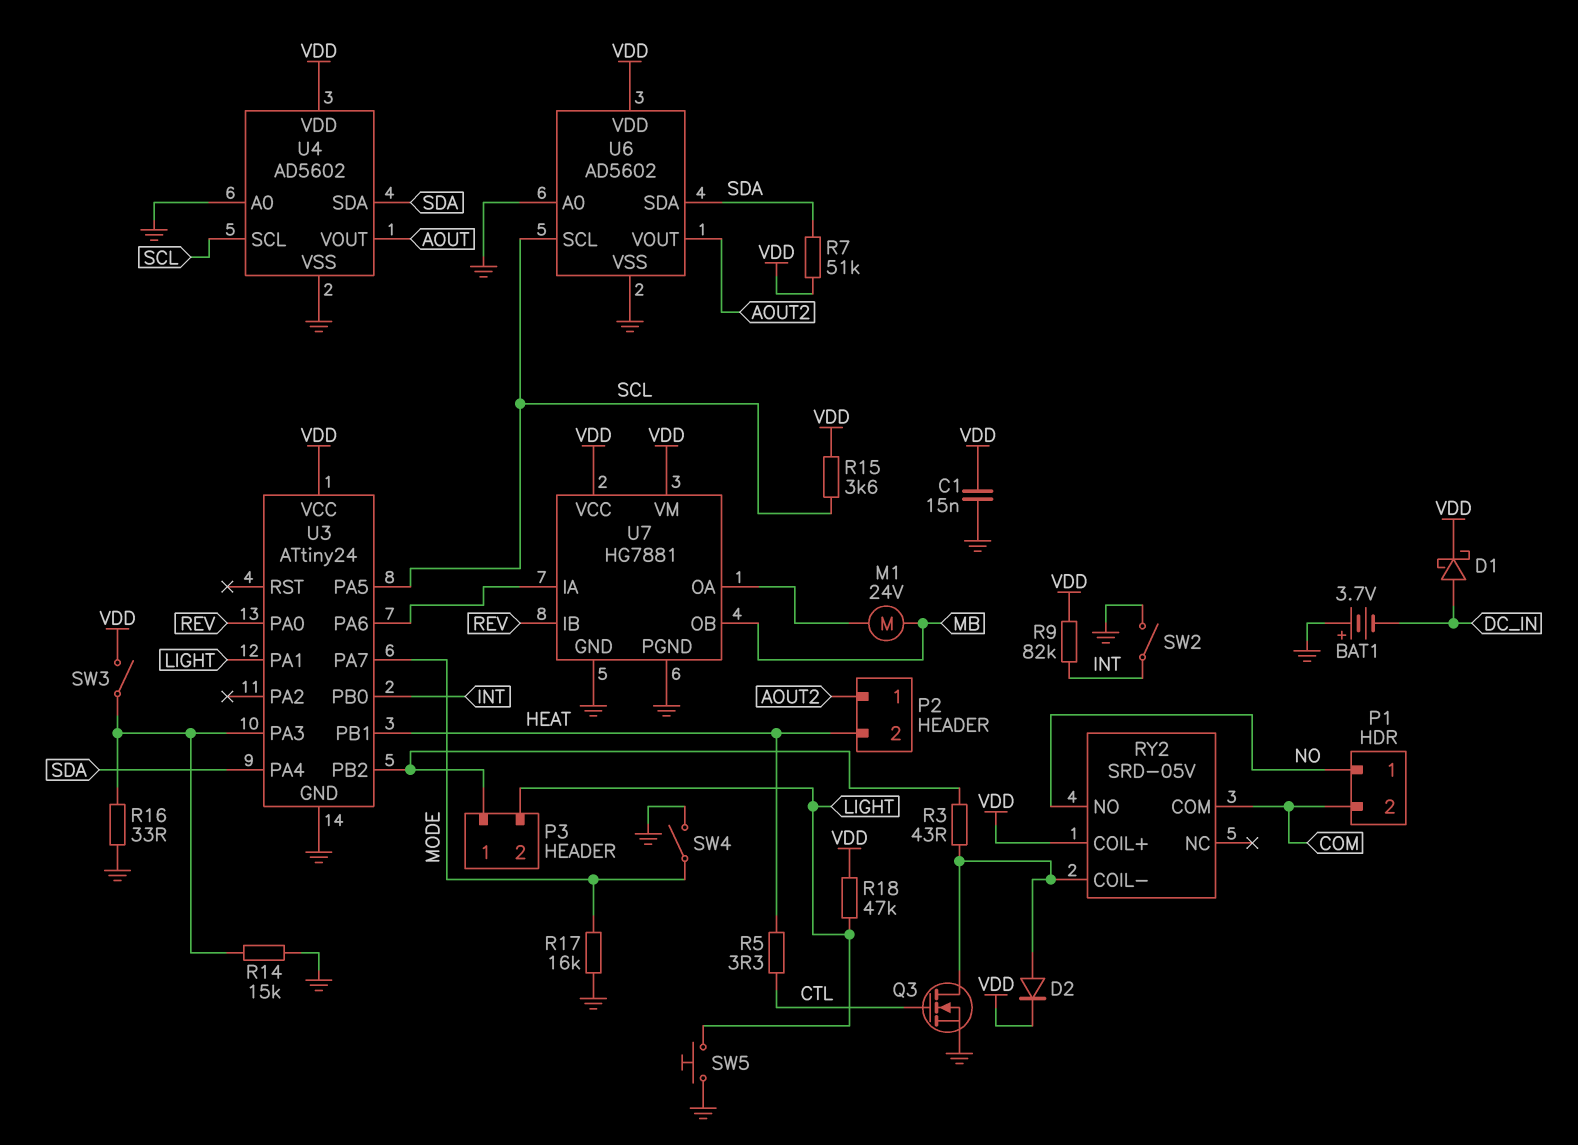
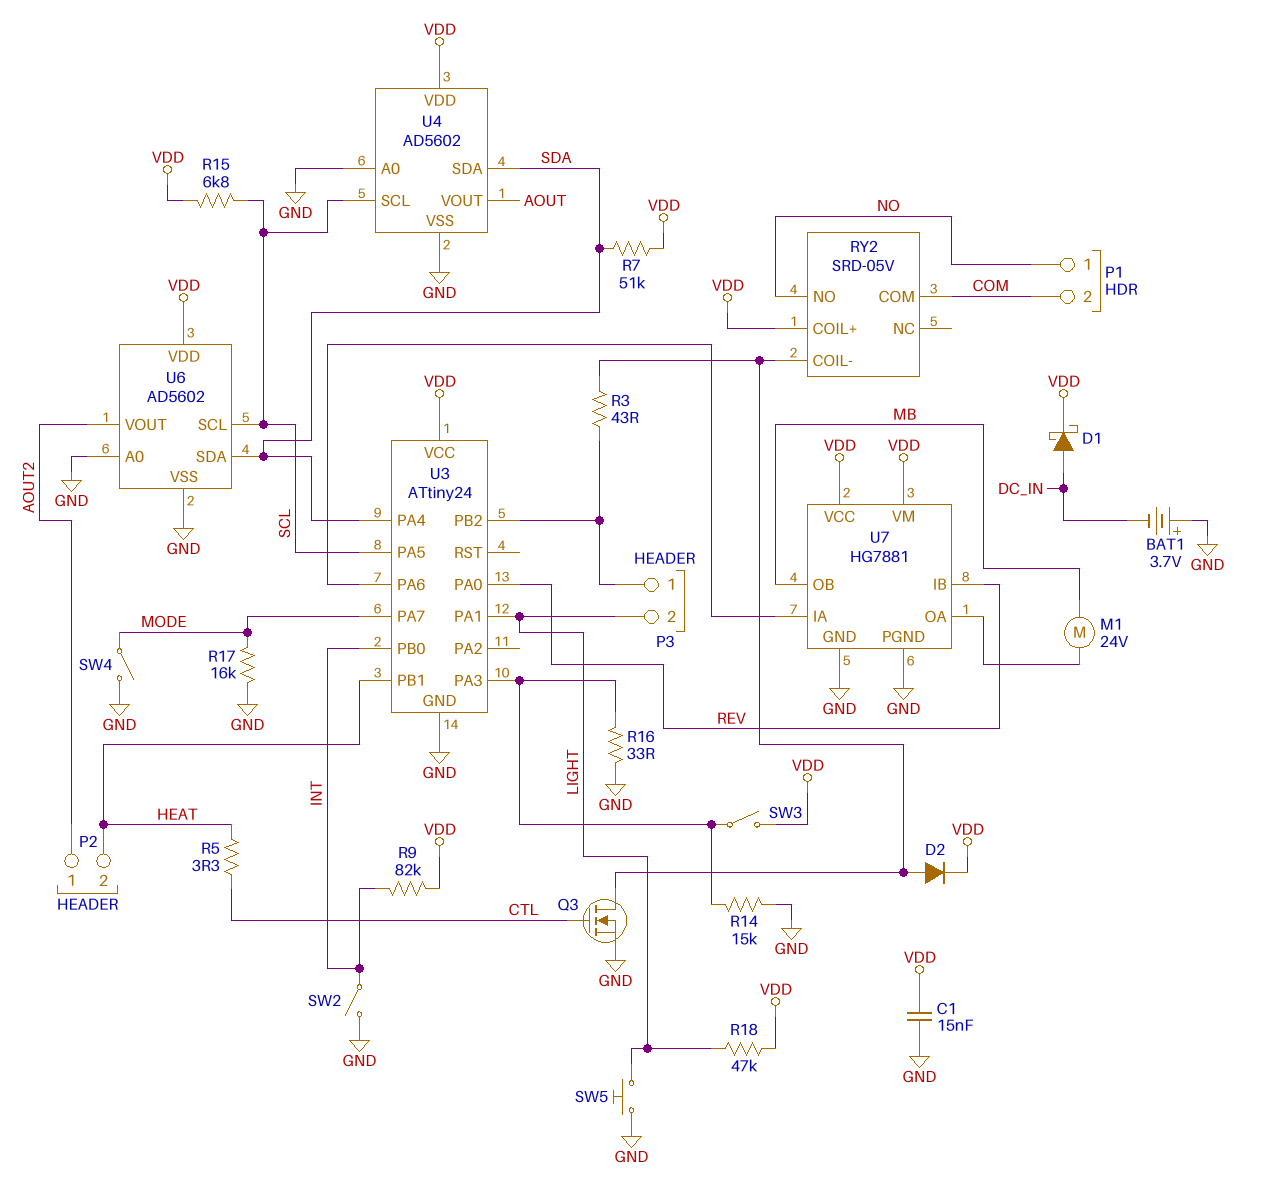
R15: 3.6k (SCL, VDD) -> 6.8k (SCL, VDD)

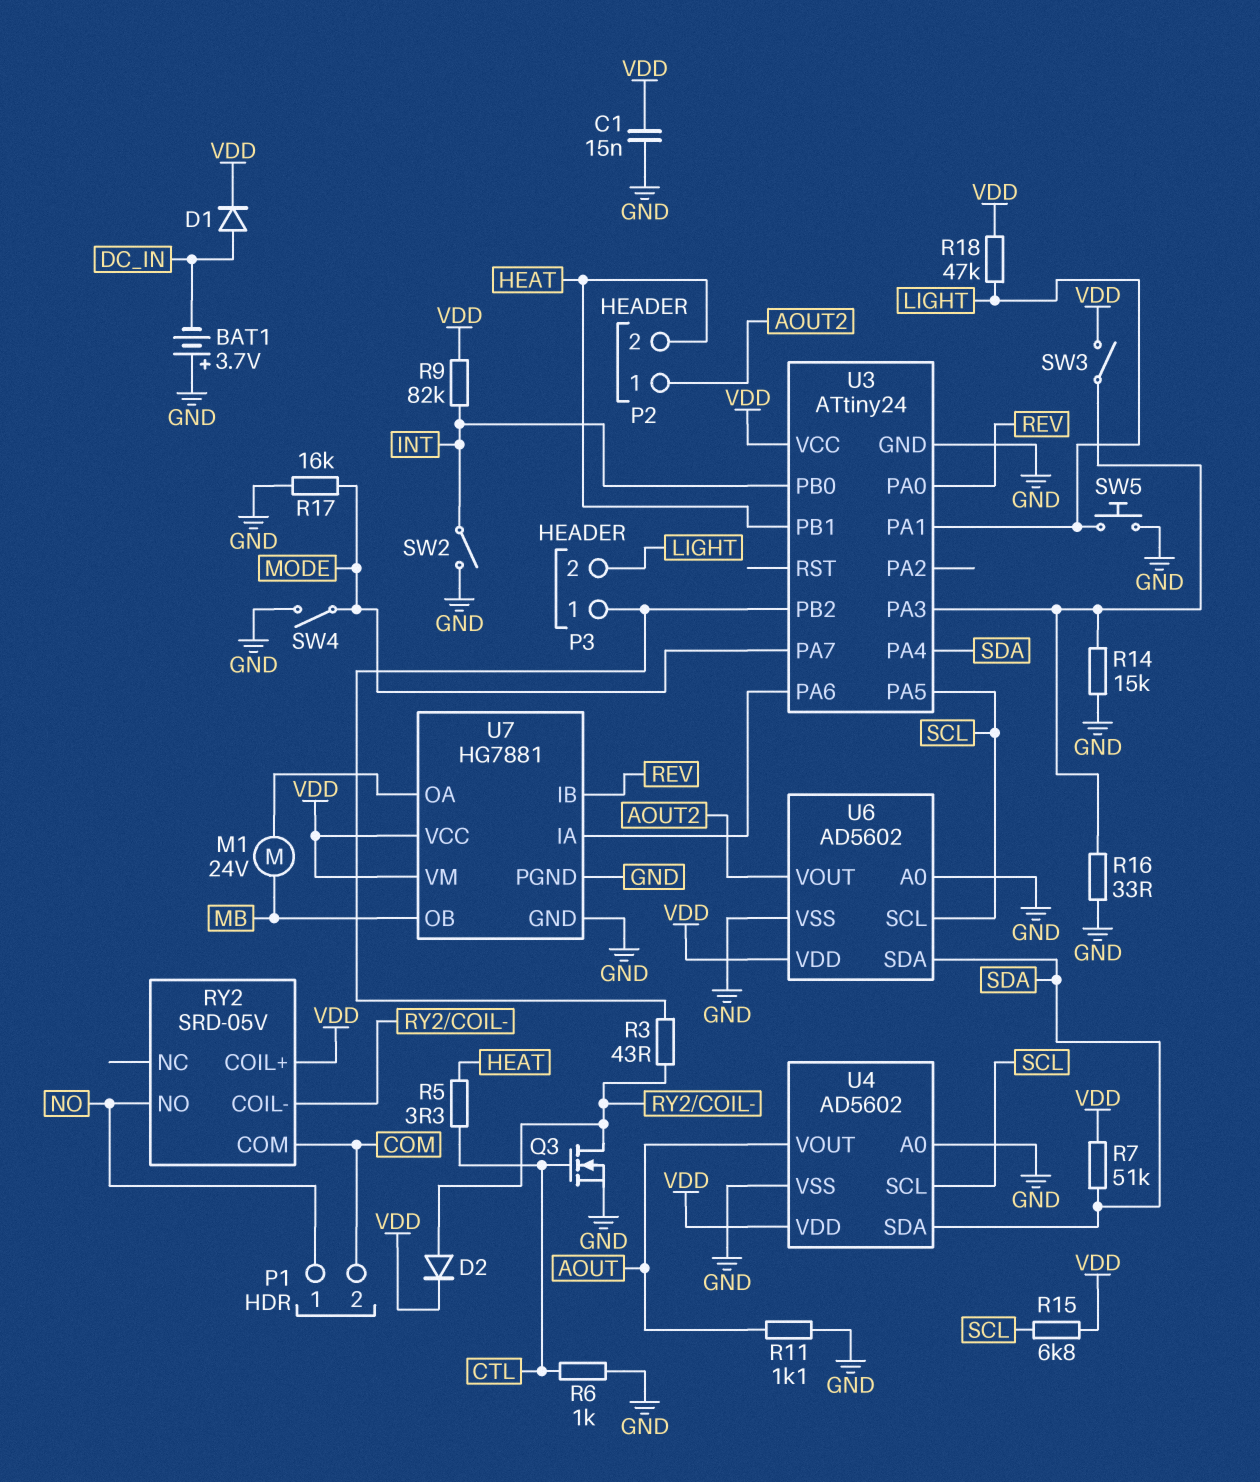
D1: schottky (A DC_IN, K VDD) -> diode (A DC_IN, K VDD)
R6: none -> 1k (CTL, GND)
R11: none -> 1.1k (AOUT, GND)

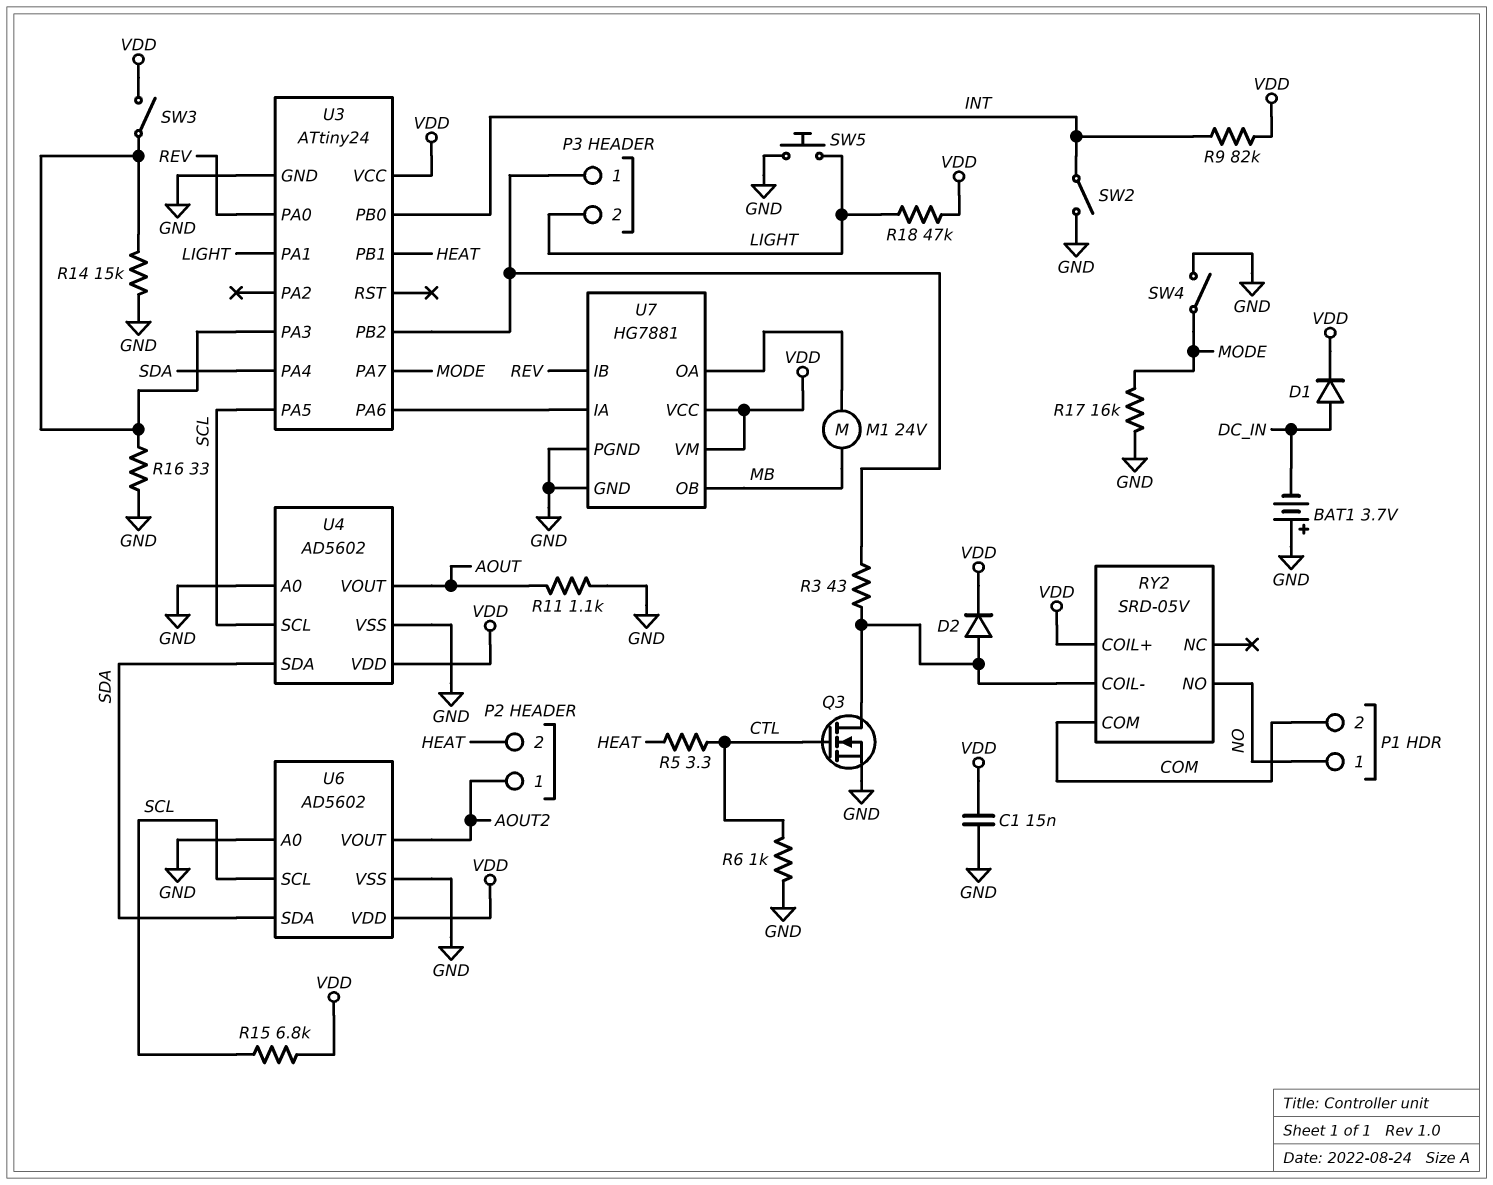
R7: 51k (SDA, VDD) -> none

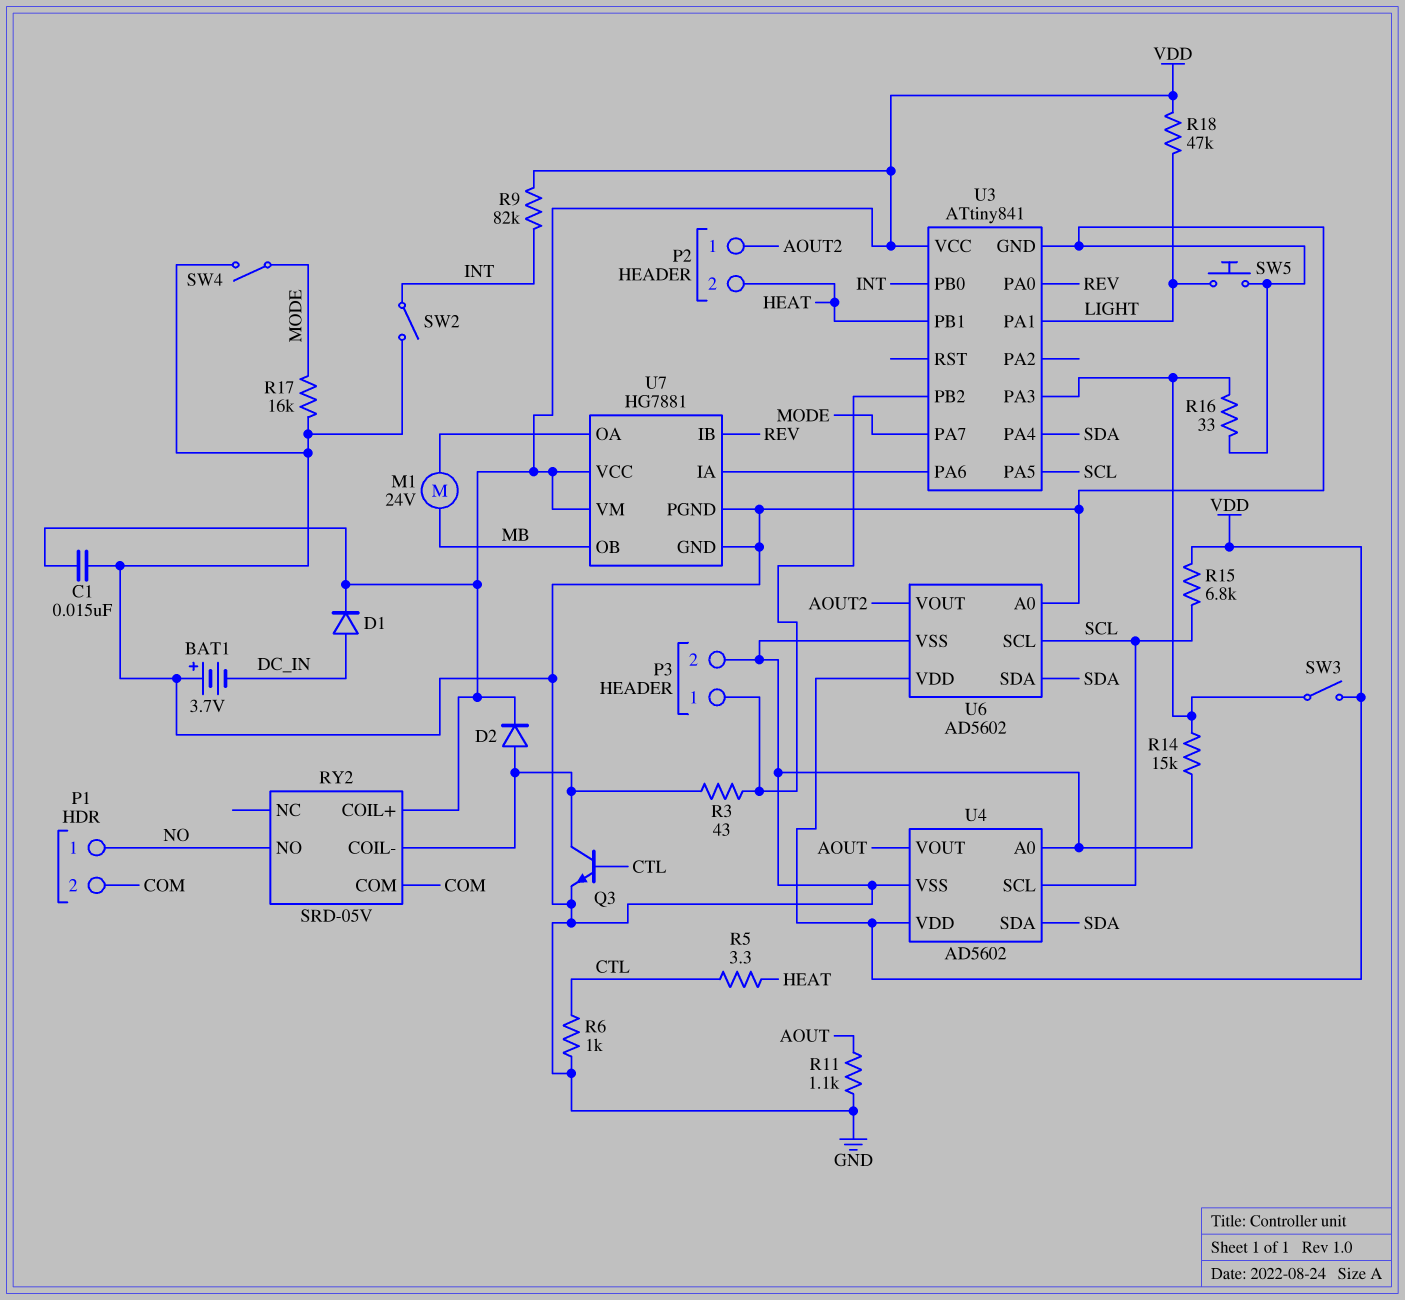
P3 pin 2: LIGHT -> GND
Q3: NMOS (G CTL, D RY2/COIL-, S GND) -> NPN (B CTL, C RY2/COIL-, E GND)
U3: ATtiny24 -> ATtiny841

